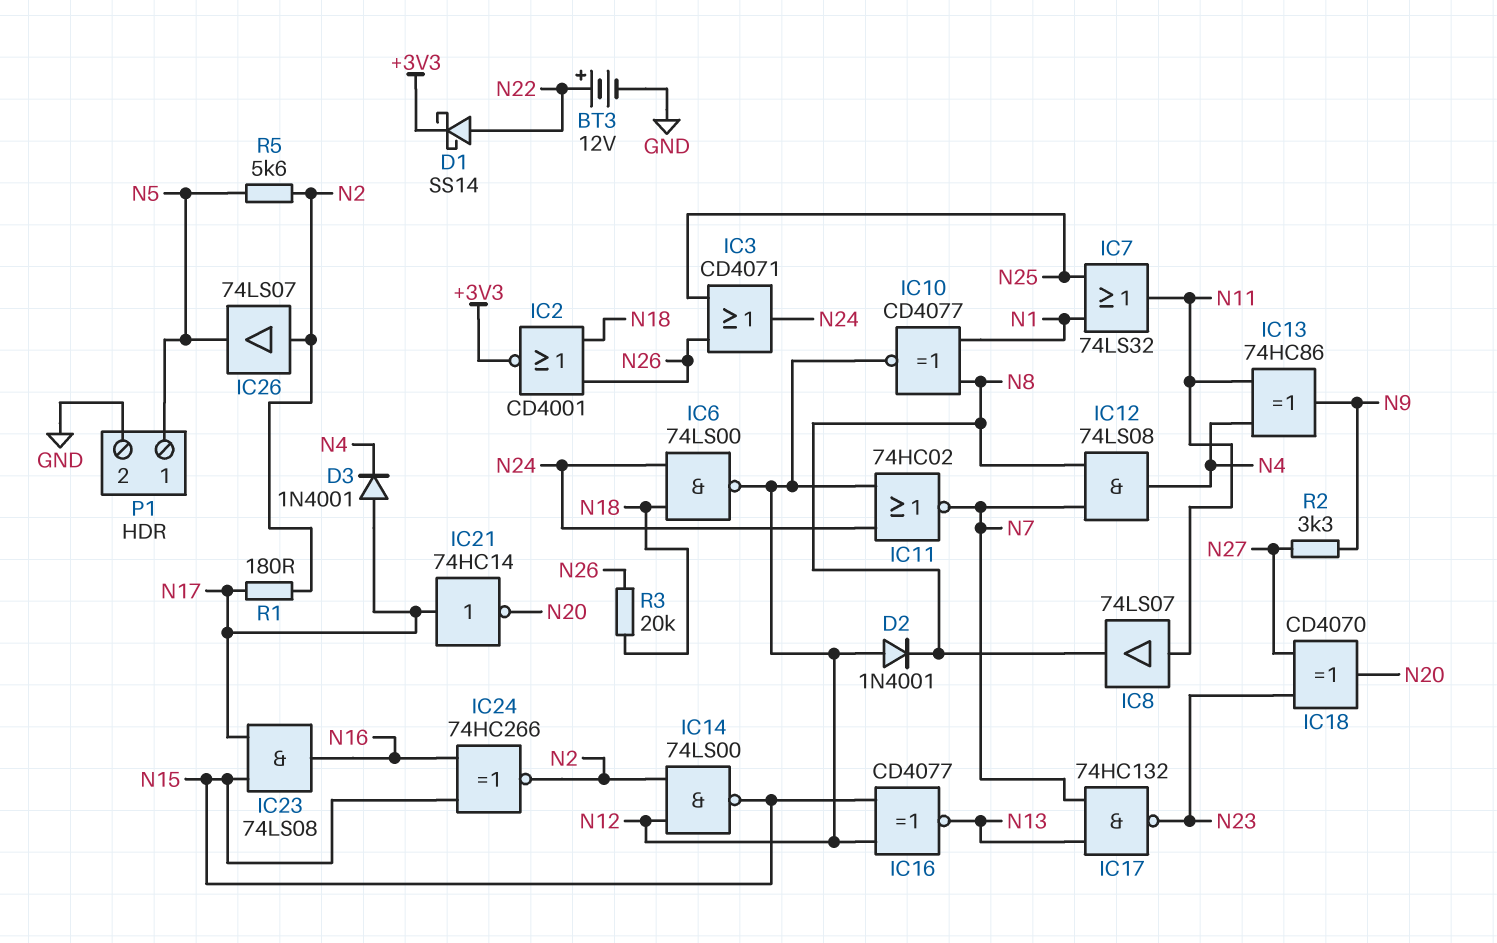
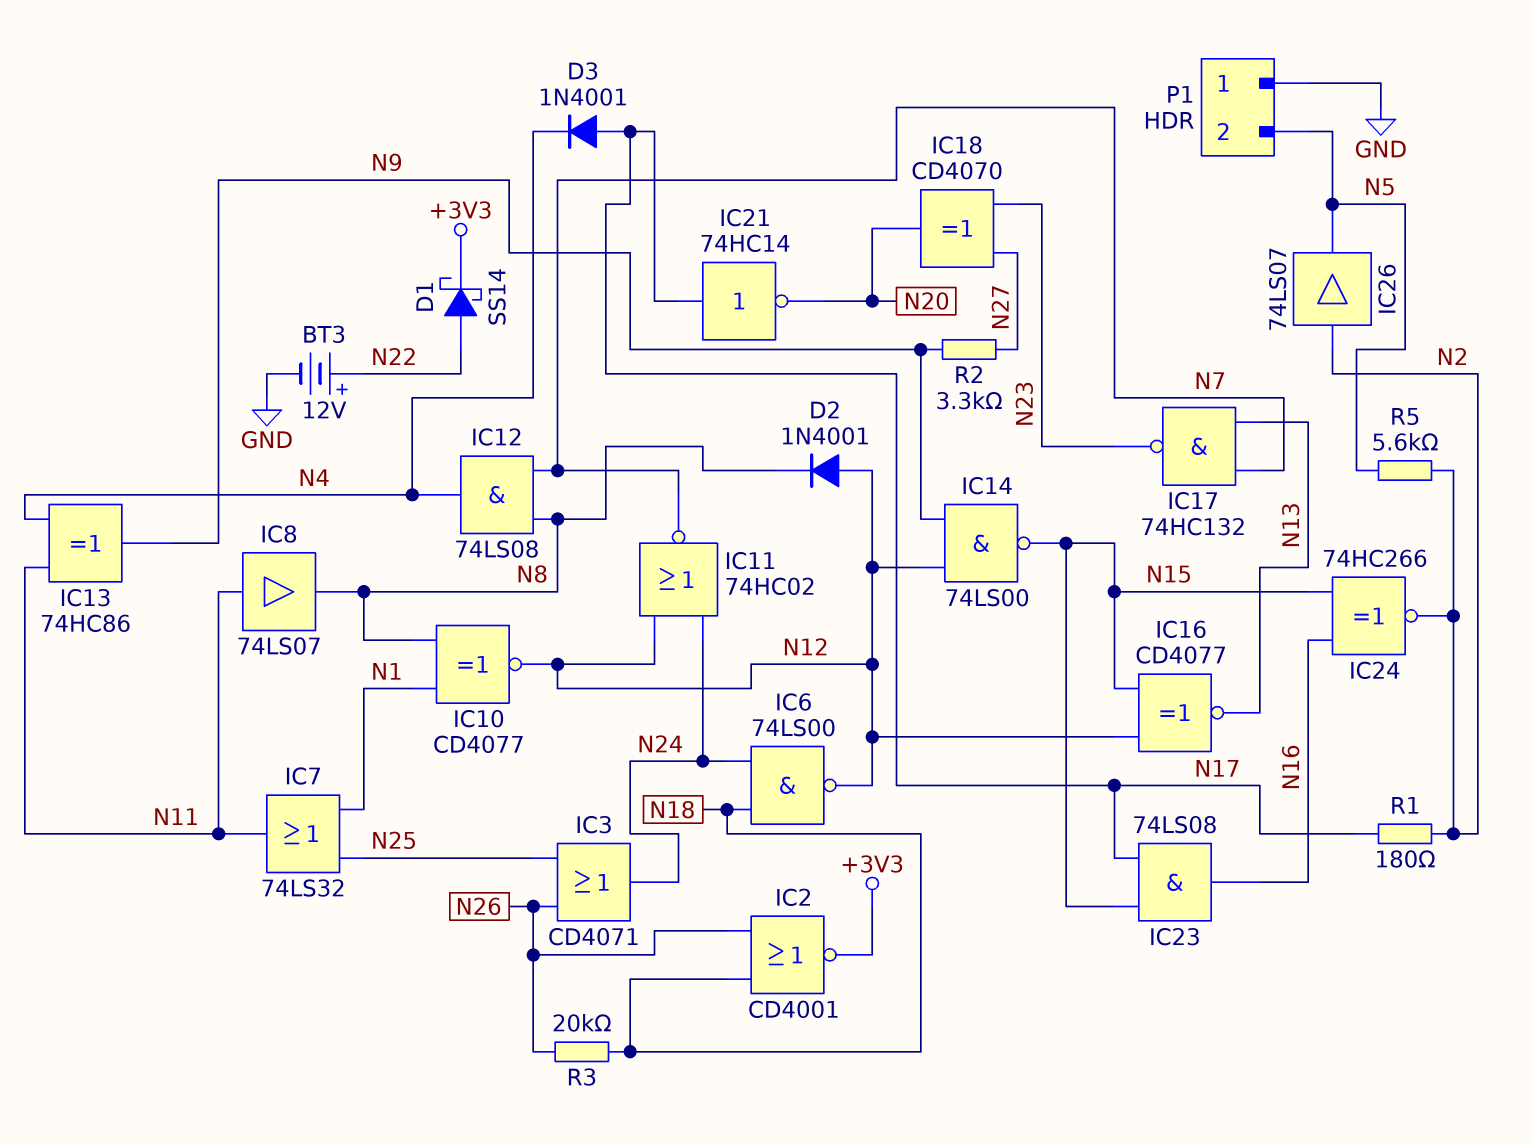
IC14: NAND 74LS00 (in N2, in N12, out N15) -> NAND 74LS00 (in N9, in N12, out N15)
P1 pin 1: N5 -> GND
P1 pin 2: GND -> N5

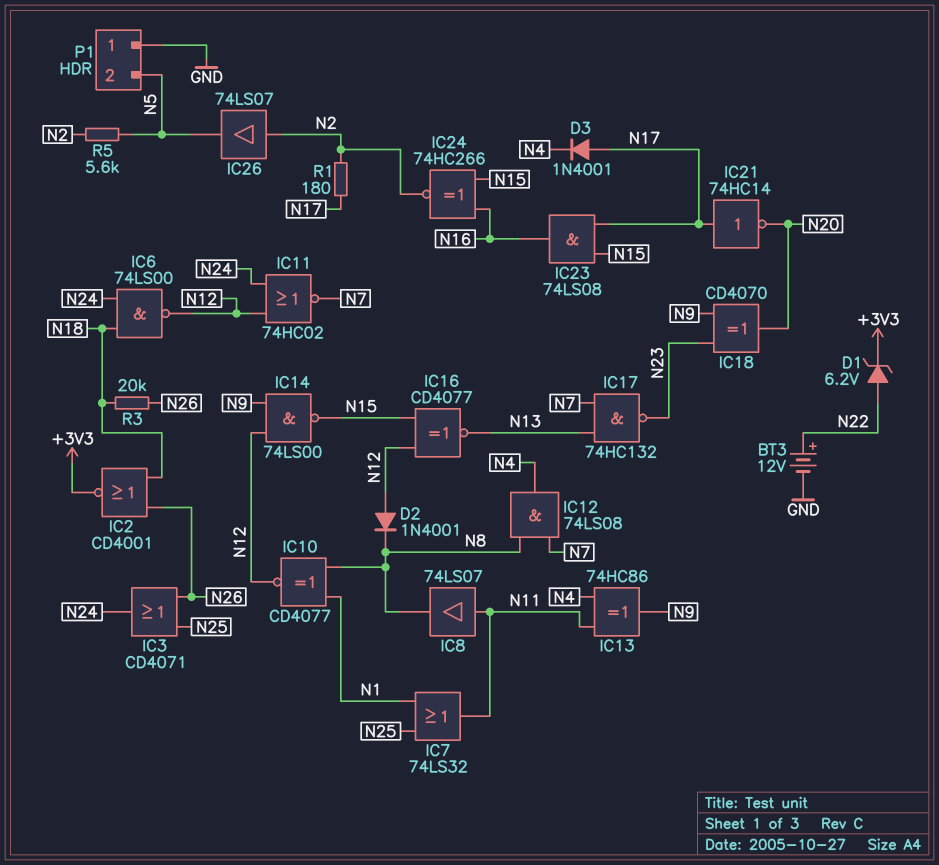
D1: schottky SS14 (A N22, K +3V3) -> zener 6.2V (A N22, K +3V3)
IC18: XOR CD4070 (in N23, in N27, out N20) -> XOR CD4070 (in N9, in N23, out N20)
R2: 3.3k (N9, N27) -> none

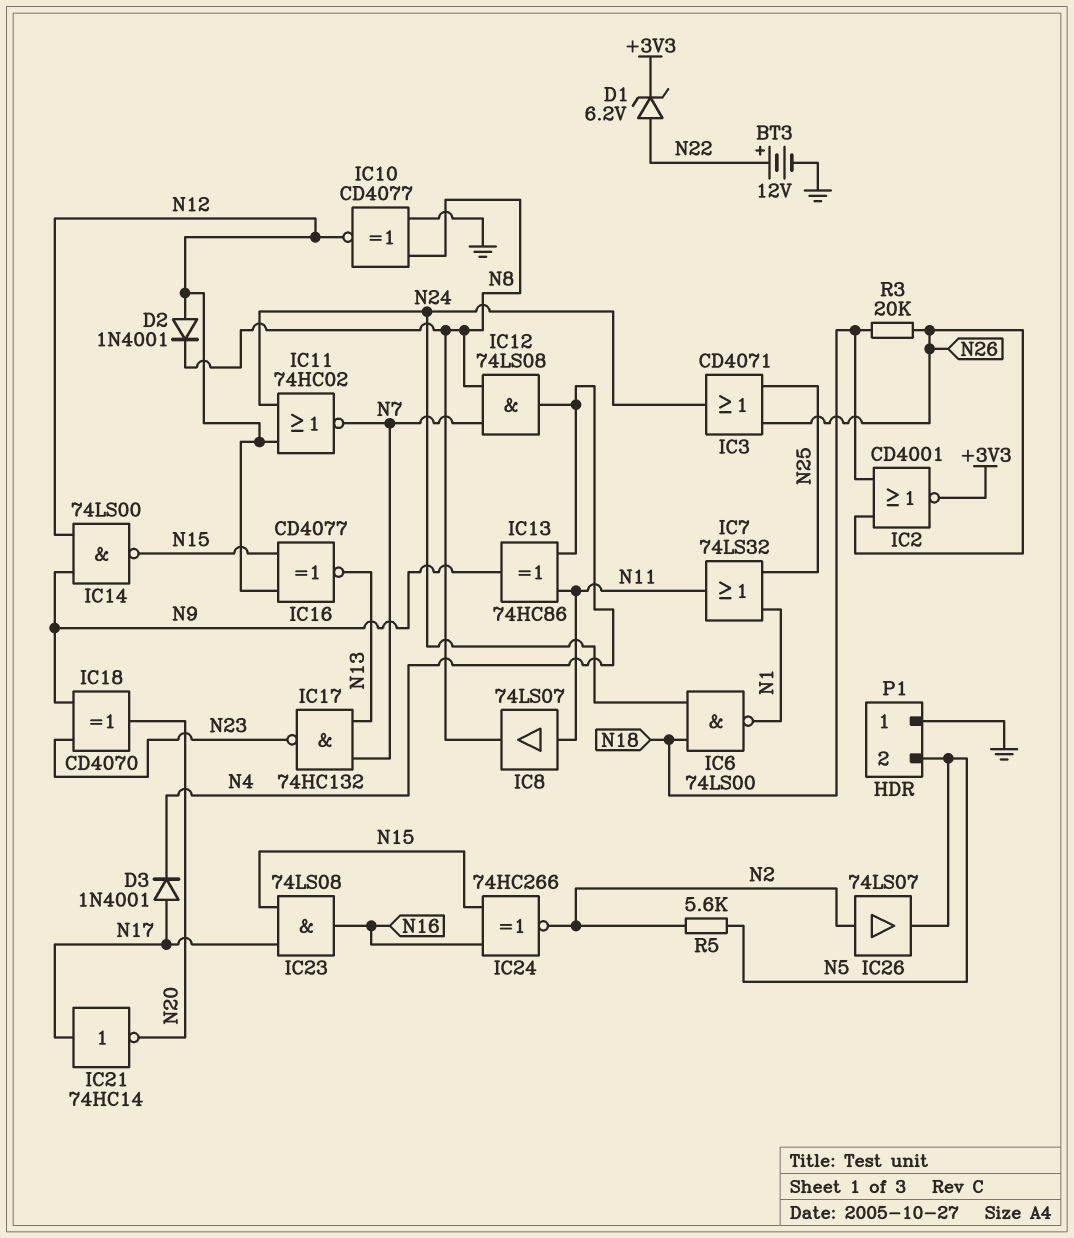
IC6: NAND 74LS00 (in N18, in N24, out N12) -> NAND 74LS00 (in N18, in N24, out N1)
IC10: XNOR CD4077 (in N1, in N8, out N12) -> XNOR CD4077 (in GND, in N8, out N12)
R1: 180 (N2, N17) -> none

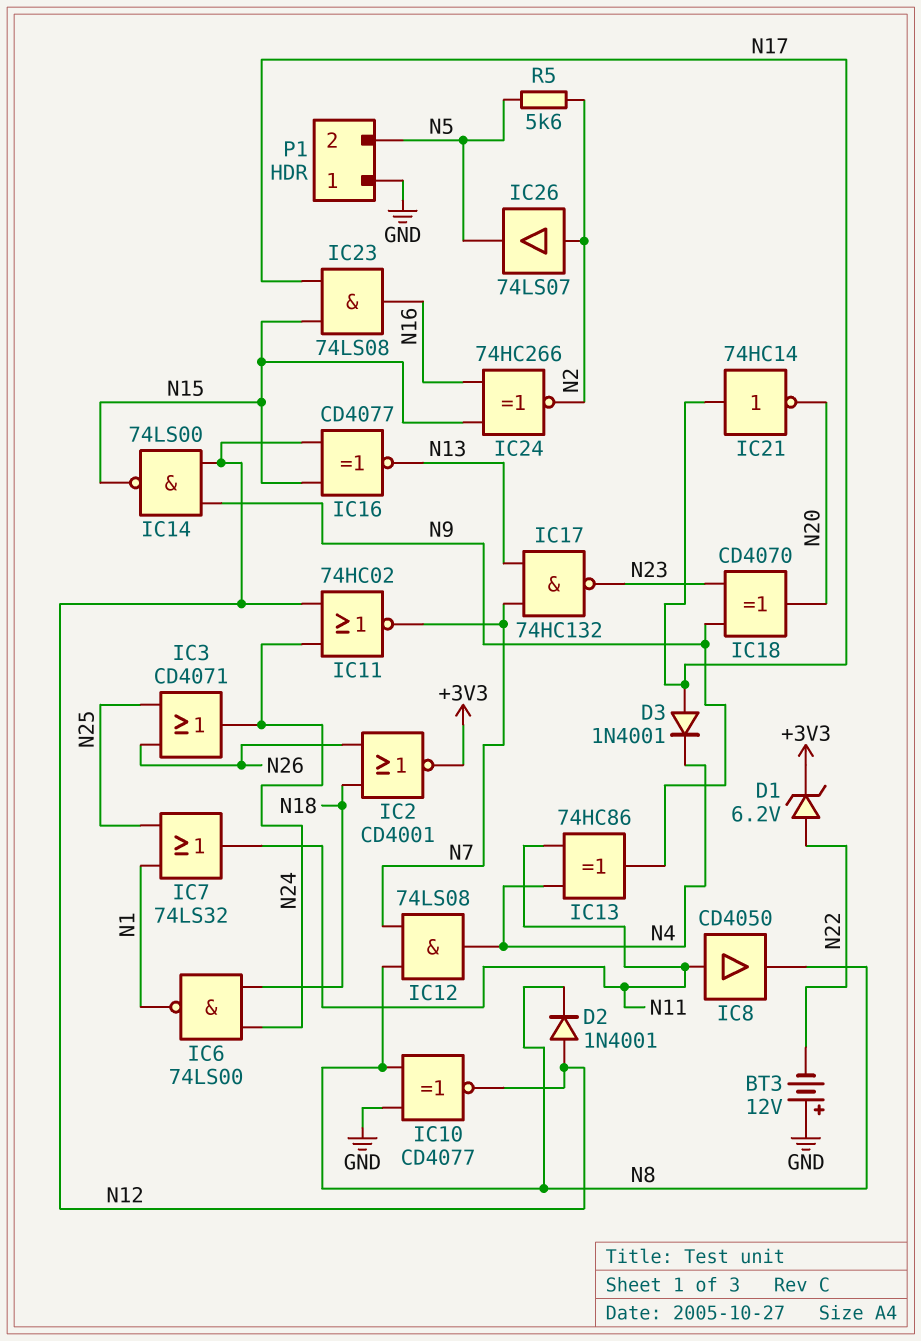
BT3: 12V (plus N22, minus GND) -> 12V (plus GND, minus N22)
IC8: buffer 74LS07 (in N11, out N8) -> buffer CD4050 (in N11, out N8)
R3: 20k (N18, N26) -> none

